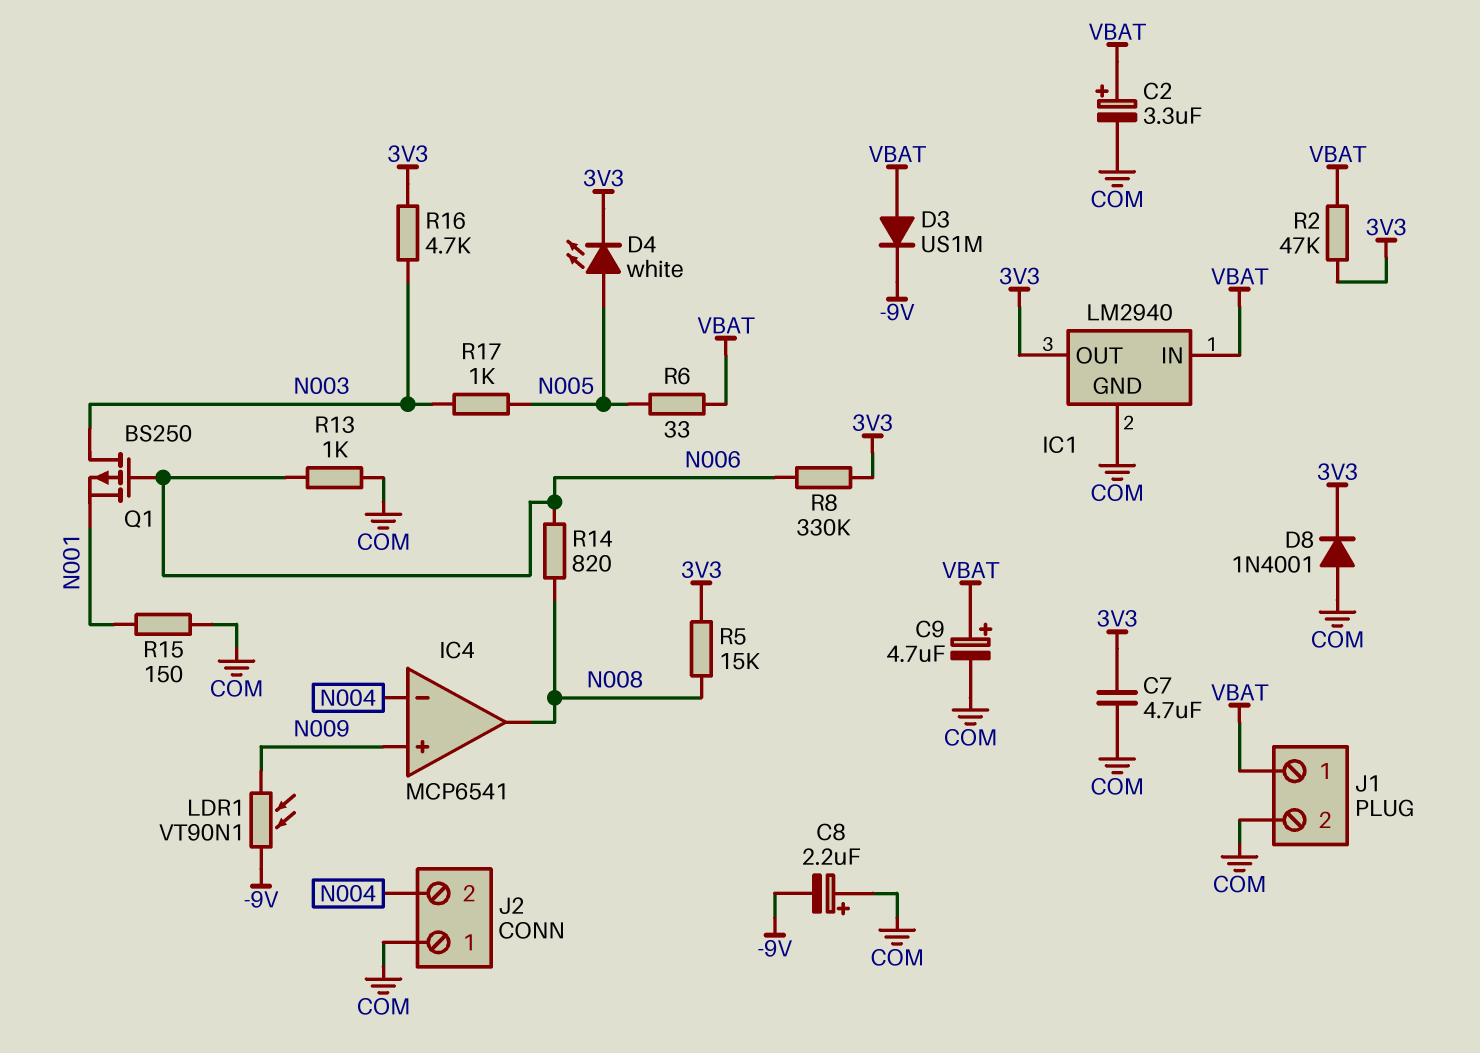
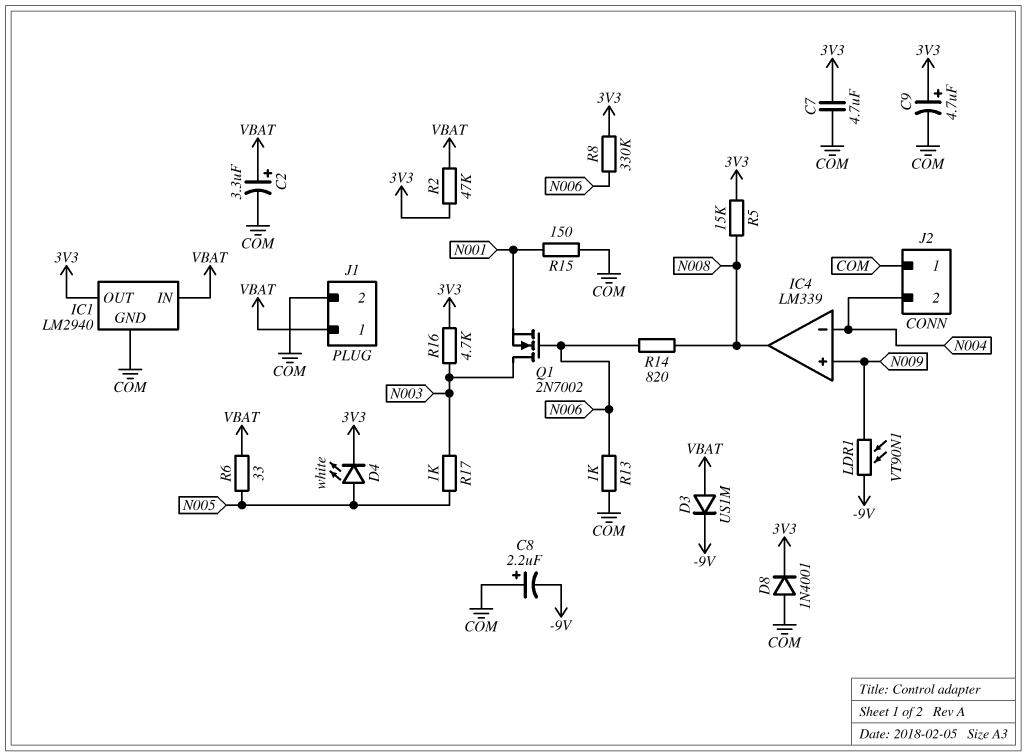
C9: 4.7uF (plus VBAT, minus COM) -> 4.7uF (plus 3V3, minus COM)
IC4: MCP6541 -> LM339
Q1: PMOS BS250 (G N006, D N003, S N001) -> NMOS 2N7002 (G N006, D N003, S N001)

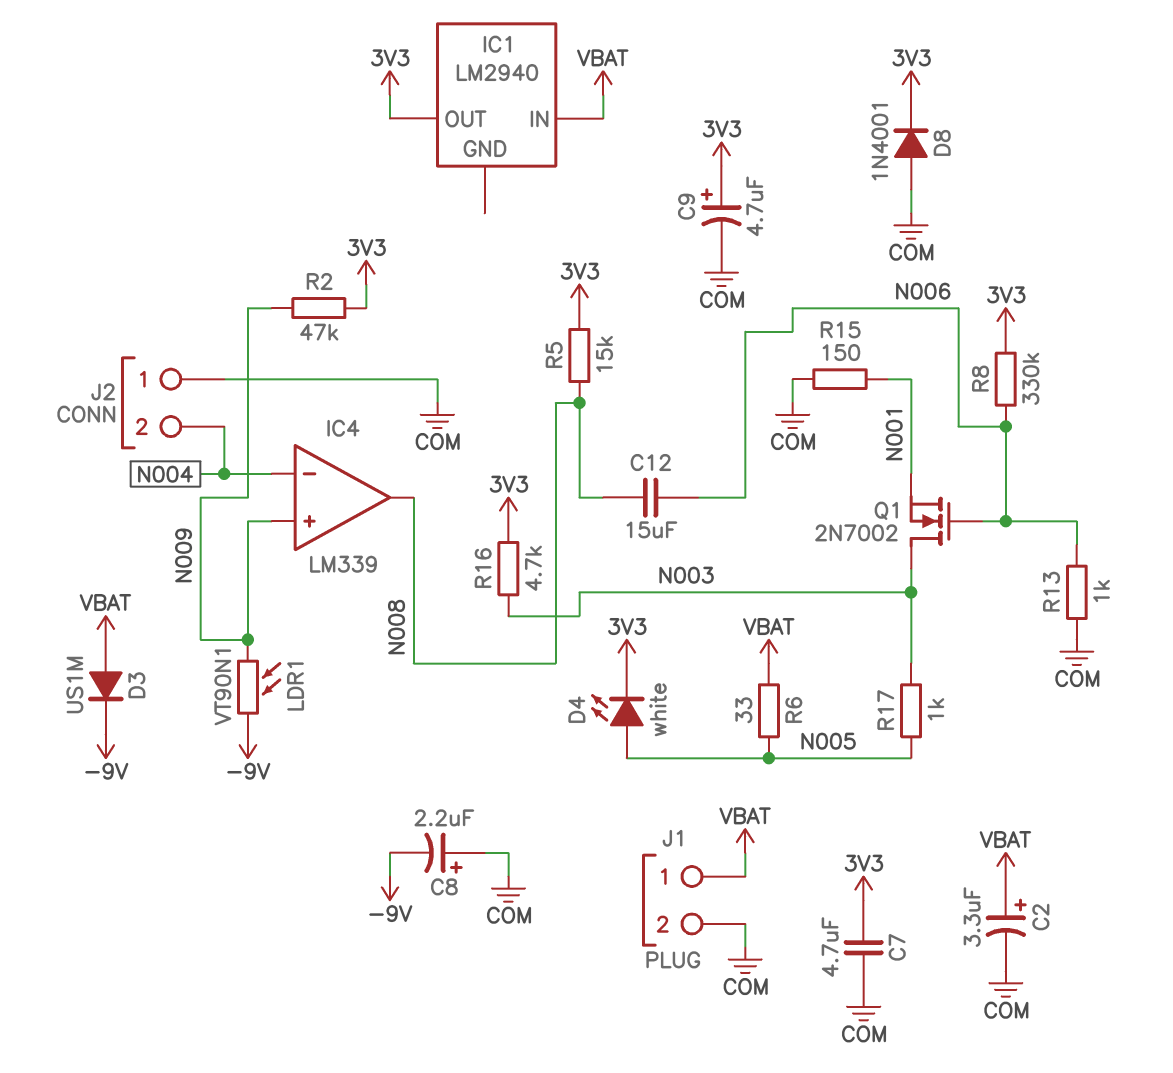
C12: none -> 15uF (N006, N008)
IC1 pin GND: COM -> none
R2: 47k (3V3, VBAT) -> 47k (3V3, N009)
R14: 820 (N006, N008) -> none

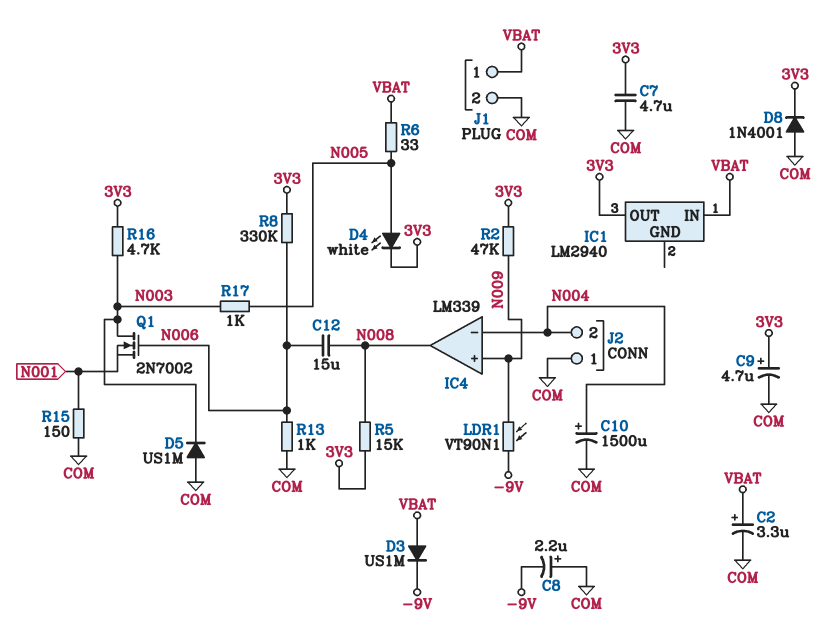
C10: none -> 1500uF (plus N004, minus COM)
D5: none -> diode US1M (A COM, K N003)

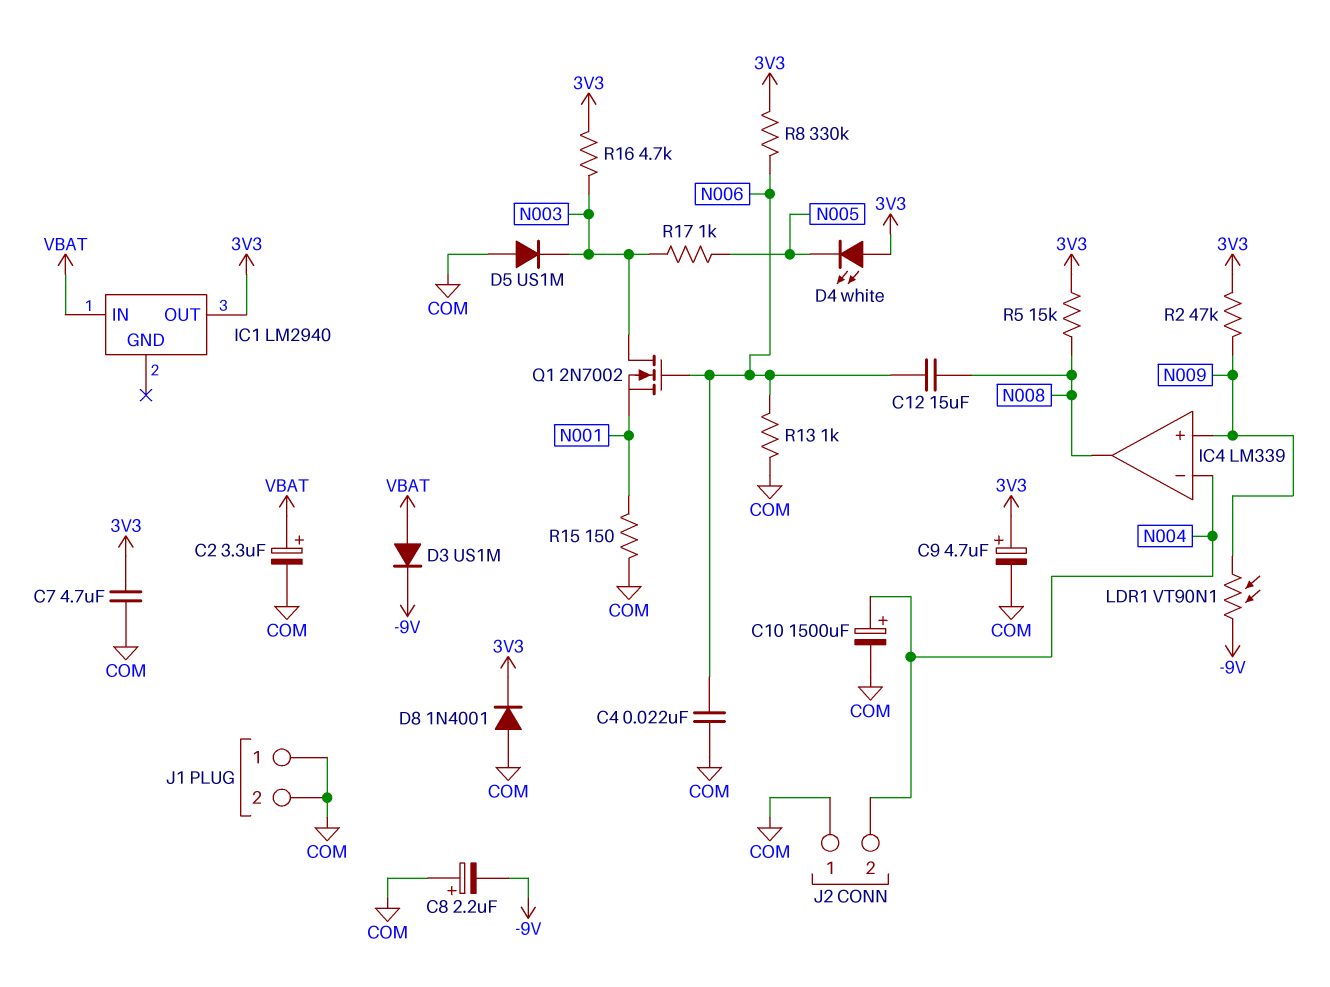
C4: none -> 22nF (COM, N006)
D4: LED white (A N005, K 3V3) -> LED white (A 3V3, K N005)
J1 pin 1: VBAT -> COM
R6: 33 (N005, VBAT) -> none

